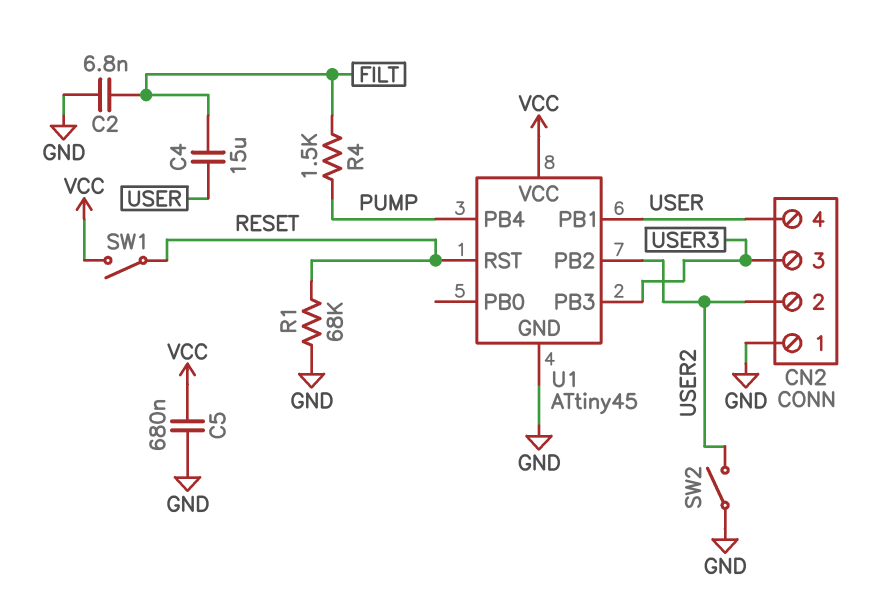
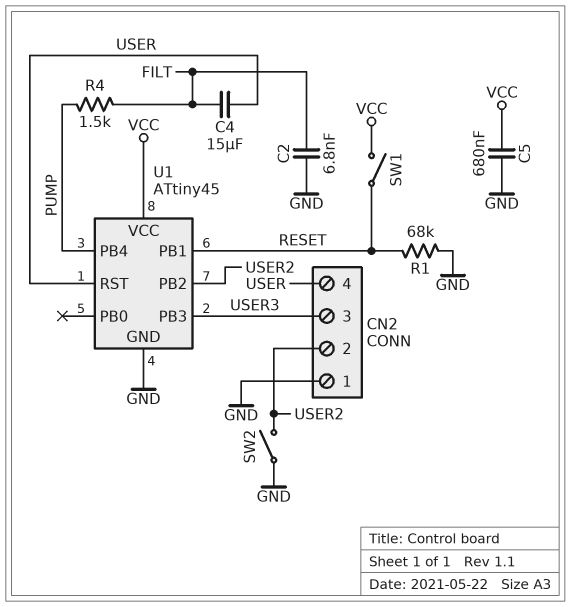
U1 pin PB1: USER -> RESET
U1 pin RST: RESET -> USER

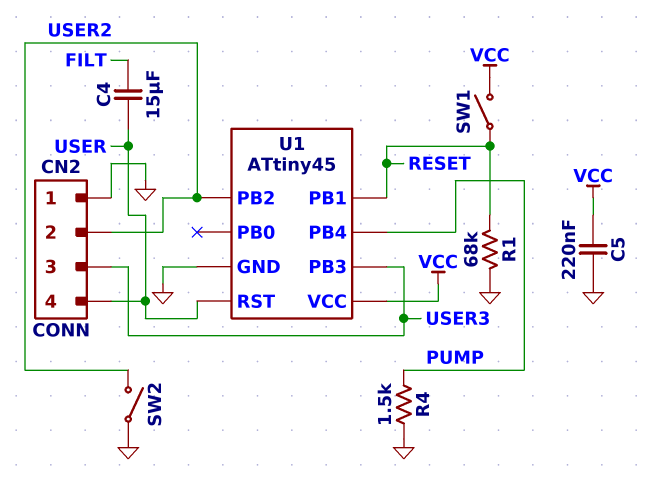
C2: 6.8nF (FILT, GND) -> none
C5: 680nF (GND, VCC) -> 220nF (GND, VCC)
R4: 1.5k (FILT, PUMP) -> 1.5k (GND, PUMP)

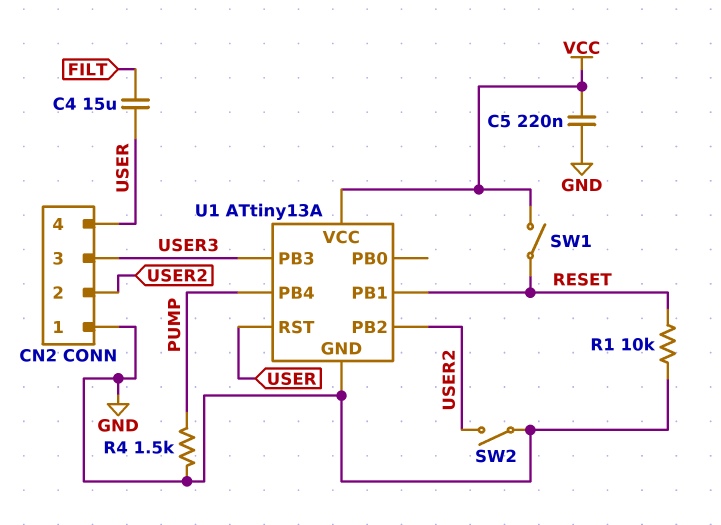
R1: 68k (GND, RESET) -> 10k (GND, RESET)
U1: ATtiny45 -> ATtiny13A

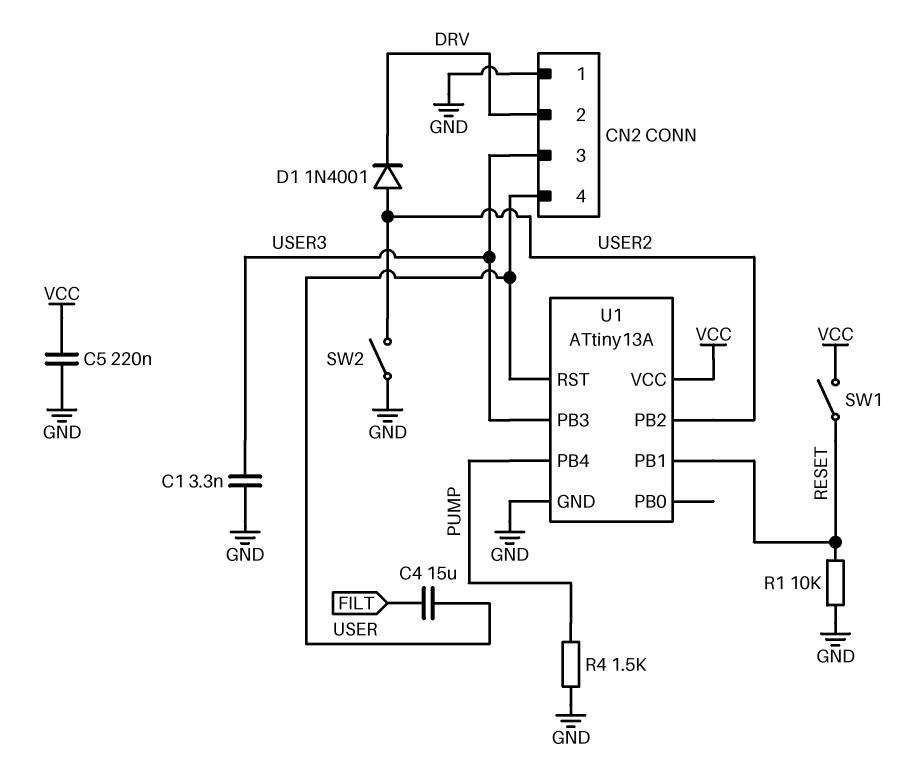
C1: none -> 3.3nF (GND, USER3)
CN2 pin 2: USER2 -> DRV
D1: none -> diode 1N4001 (A USER2, K DRV)

